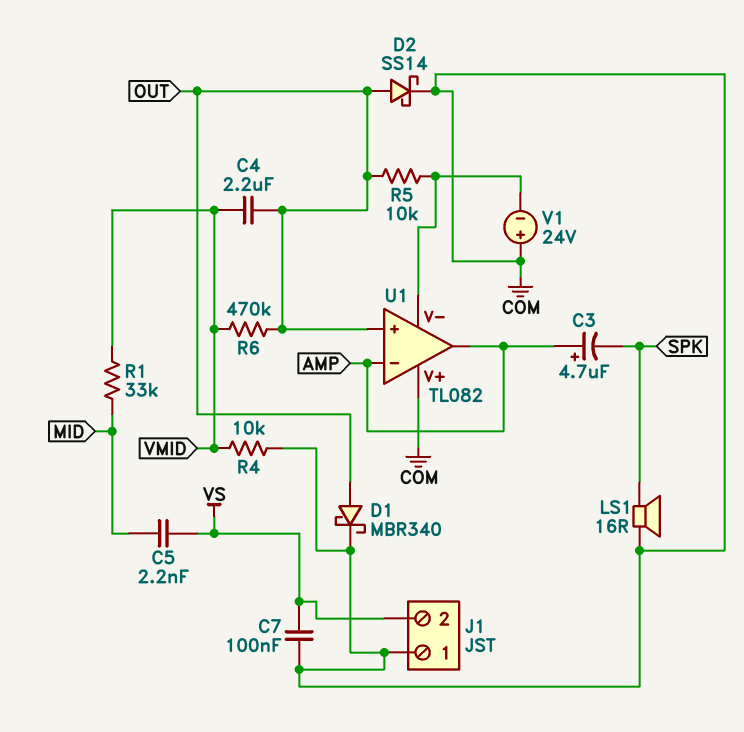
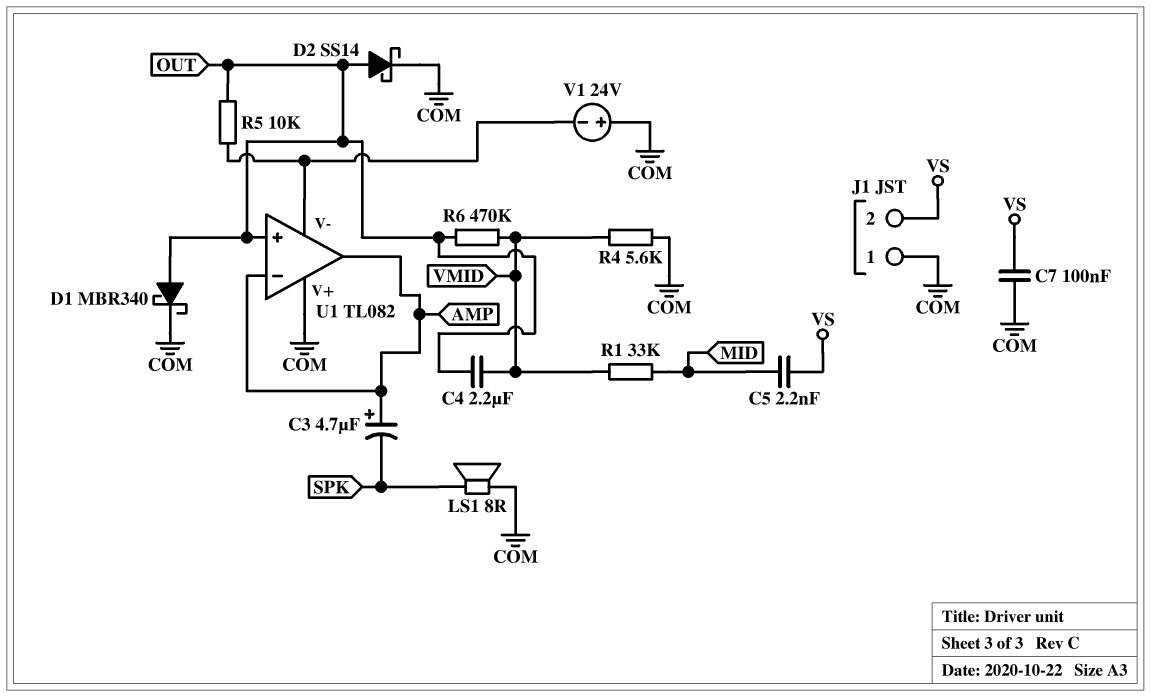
LS1: speaker 16R (COM, SPK) -> speaker 8R (COM, SPK)
R4: 10k (COM, VMID) -> 5.6k (COM, VMID)

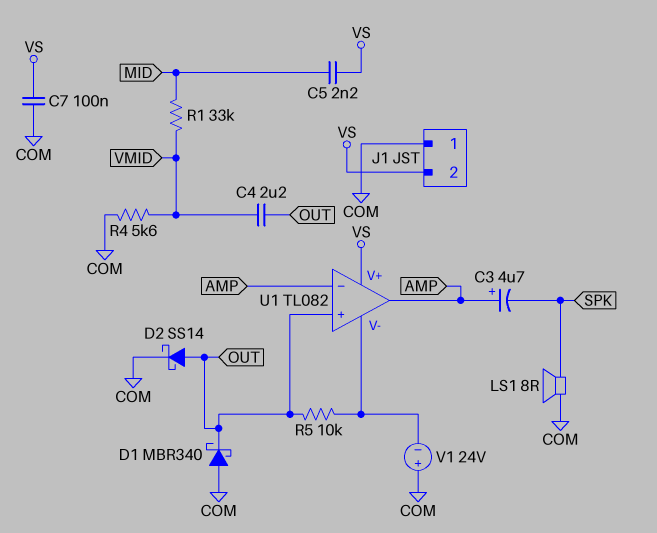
D1: schottky MBR340 (A OUT, K COM) -> schottky MBR340 (A COM, K OUT)
R6: 470k (OUT, VMID) -> none
U1 pin V+: COM -> VS

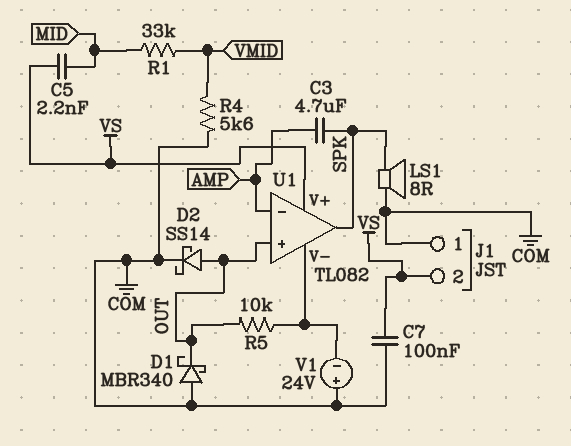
C3: 4.7uF (plus AMP, minus SPK) -> 4.7uF (AMP, SPK)
C4: 2.2uF (OUT, VMID) -> none
U1 pin out: AMP -> SPK

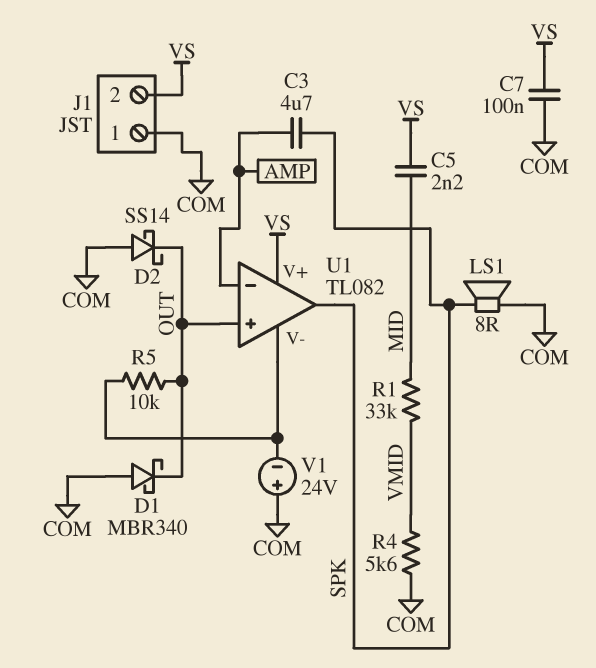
D2: schottky SS14 (A OUT, K COM) -> schottky SS14 (A COM, K OUT)

